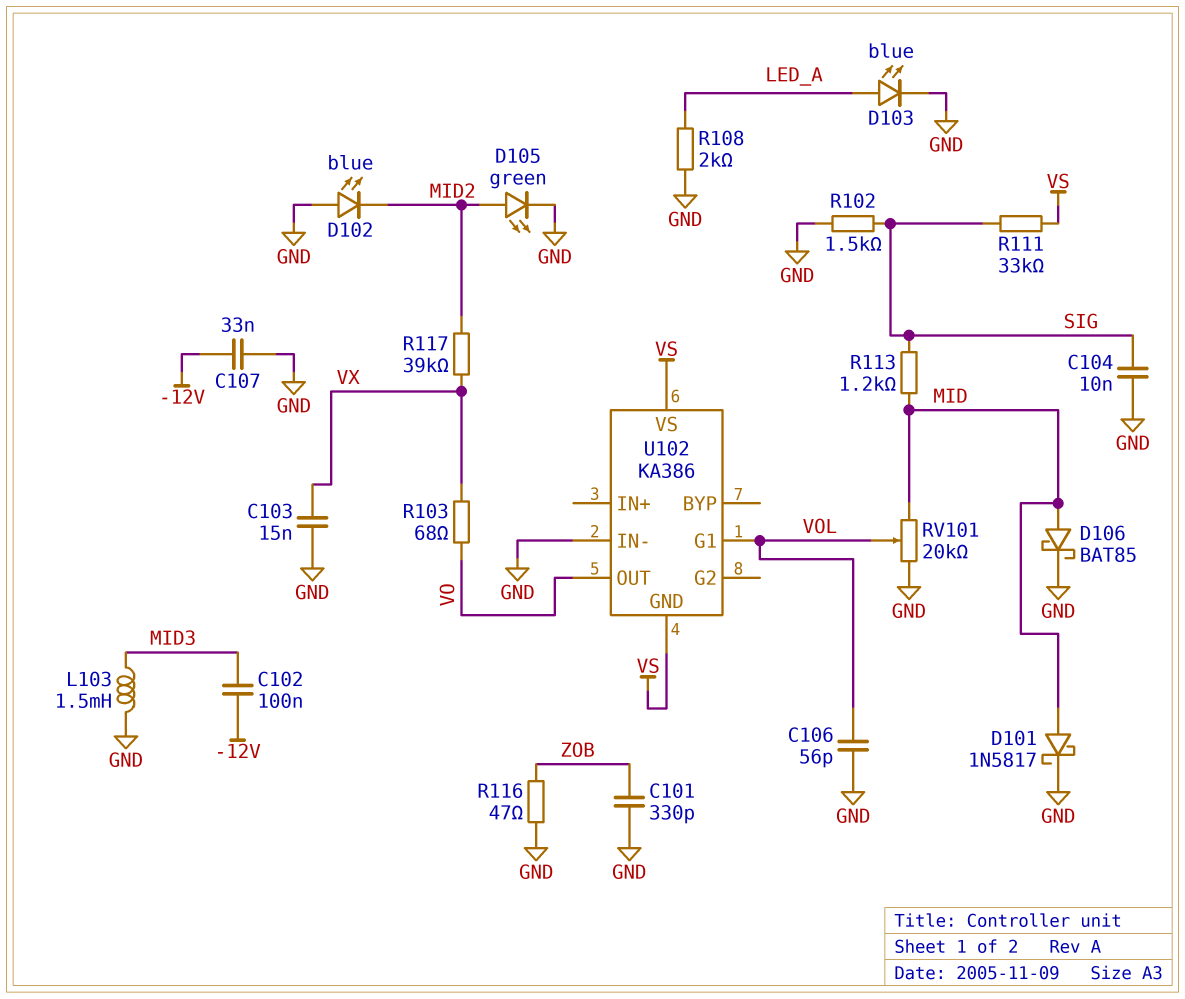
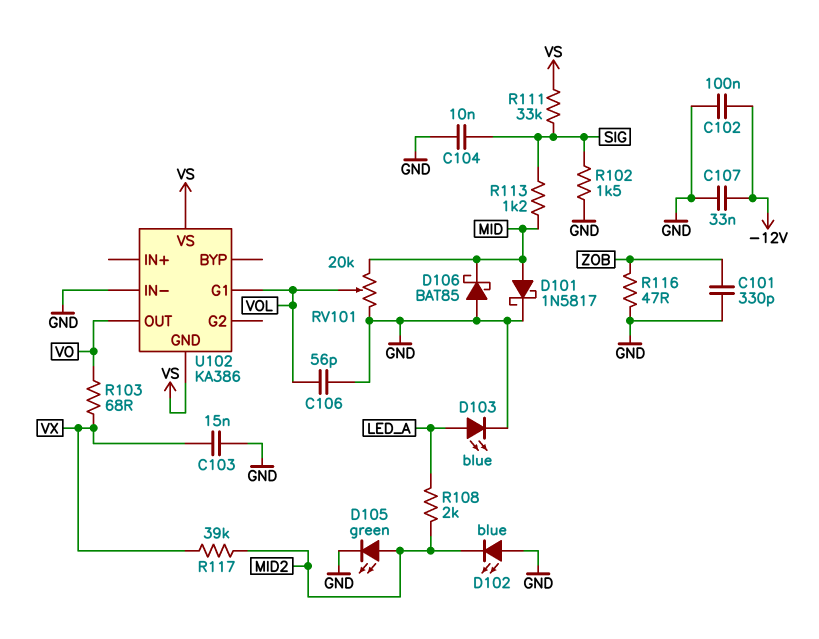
C102: 100nF (-12V, MID3) -> 100nF (-12V, GND)
D106: schottky BAT85 (A MID, K GND) -> schottky BAT85 (A GND, K MID)
L103: 1.5mH (GND, MID3) -> none
R108: 2k (GND, LED_A) -> 2k (LED_A, MID2)

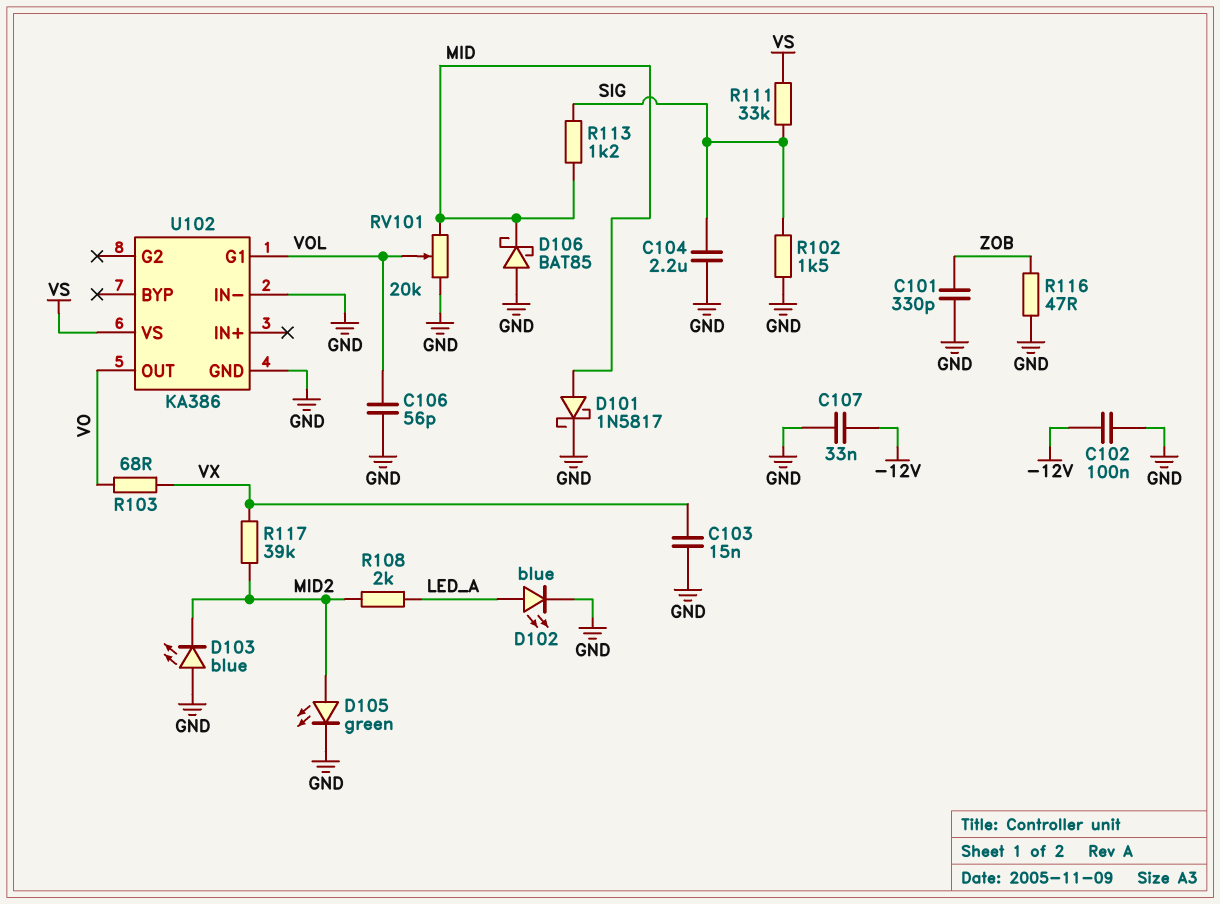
C104: 10nF (GND, SIG) -> 2.2uF (GND, SIG)
D102: LED blue (A GND, K MID2) -> LED blue (A LED_A, K GND)
D103: LED blue (A LED_A, K GND) -> LED blue (A GND, K MID2)
U102 pin GND: VS -> GND

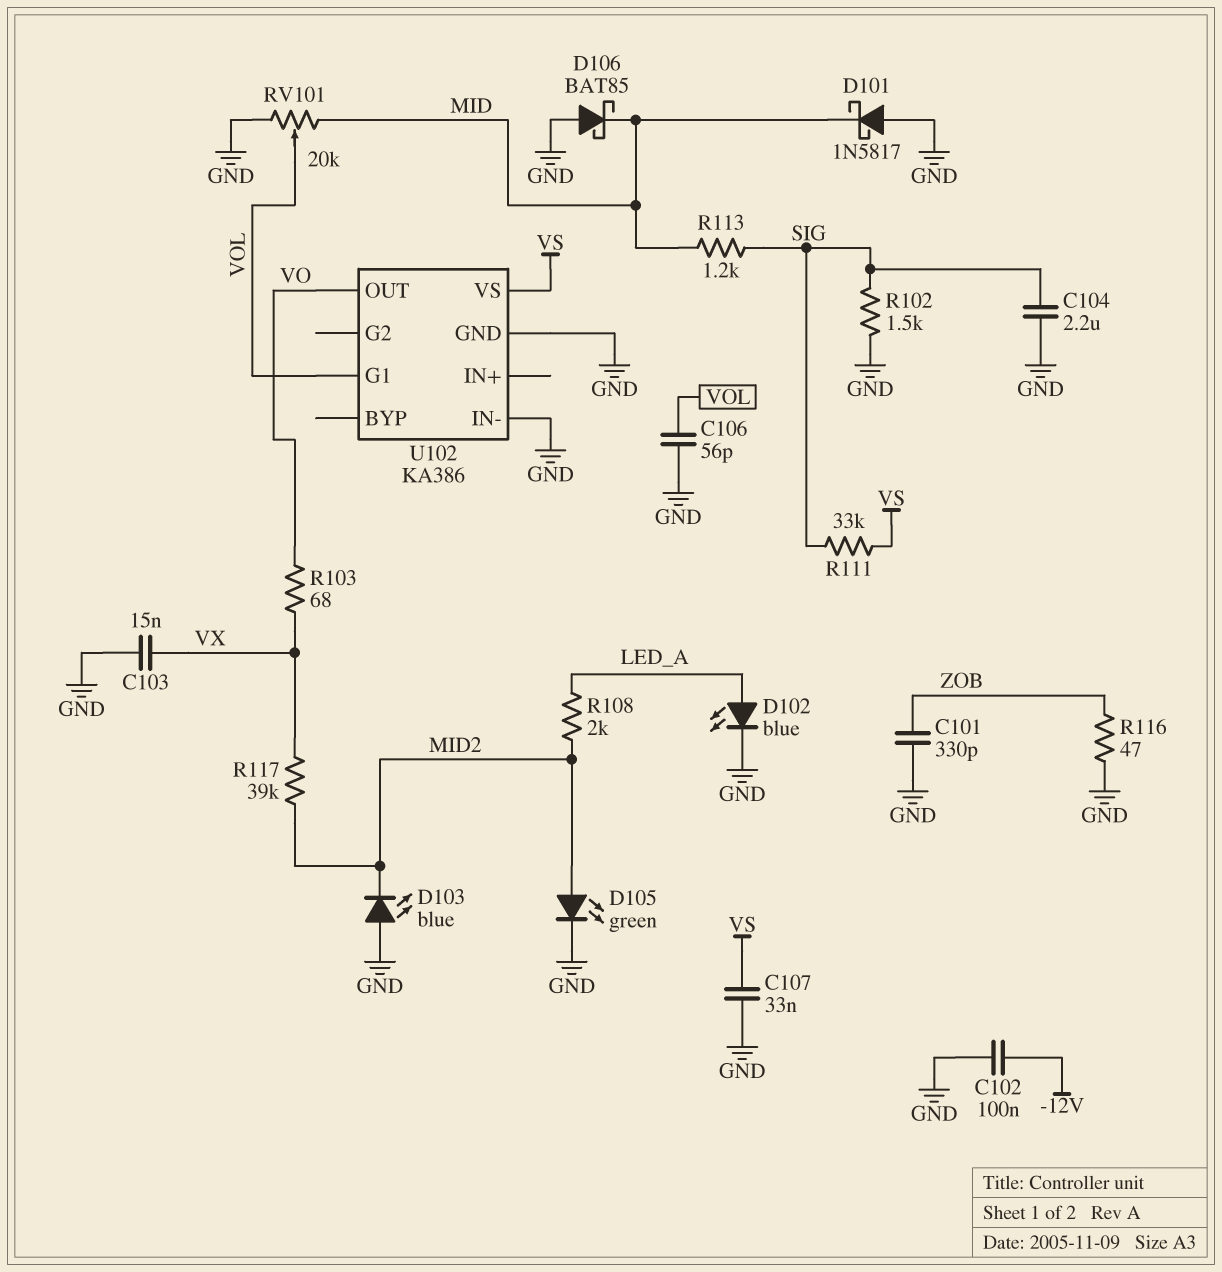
C107: 33nF (-12V, GND) -> 33nF (GND, VS)
D101: schottky 1N5817 (A MID, K GND) -> schottky 1N5817 (A GND, K MID)

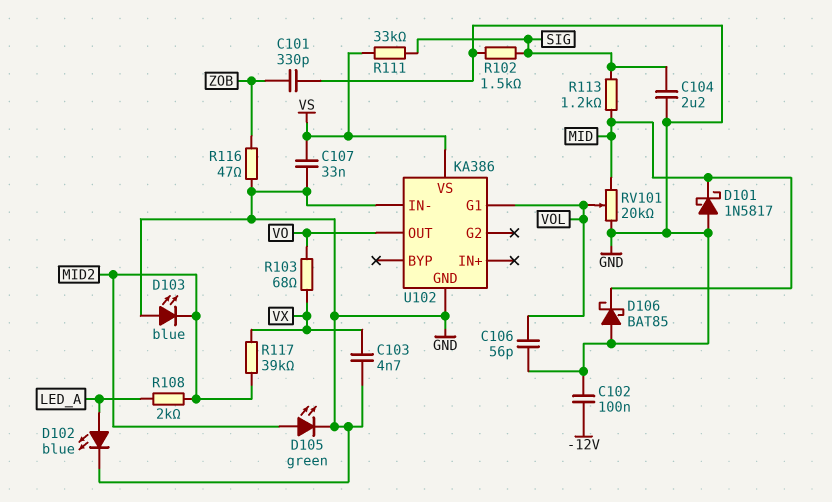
C103: 15nF (GND, VX) -> 4.7nF (GND, VX)

